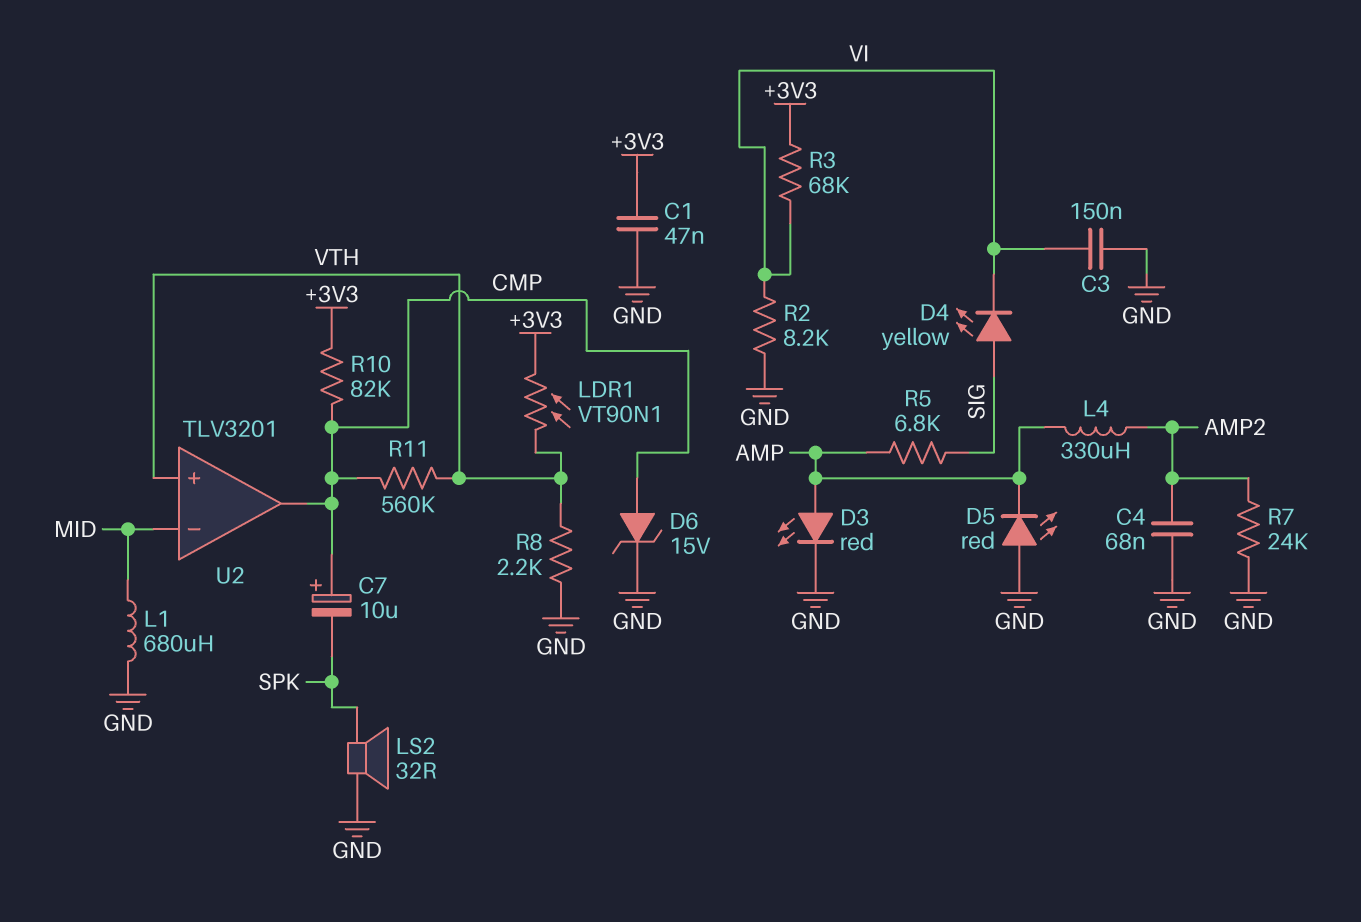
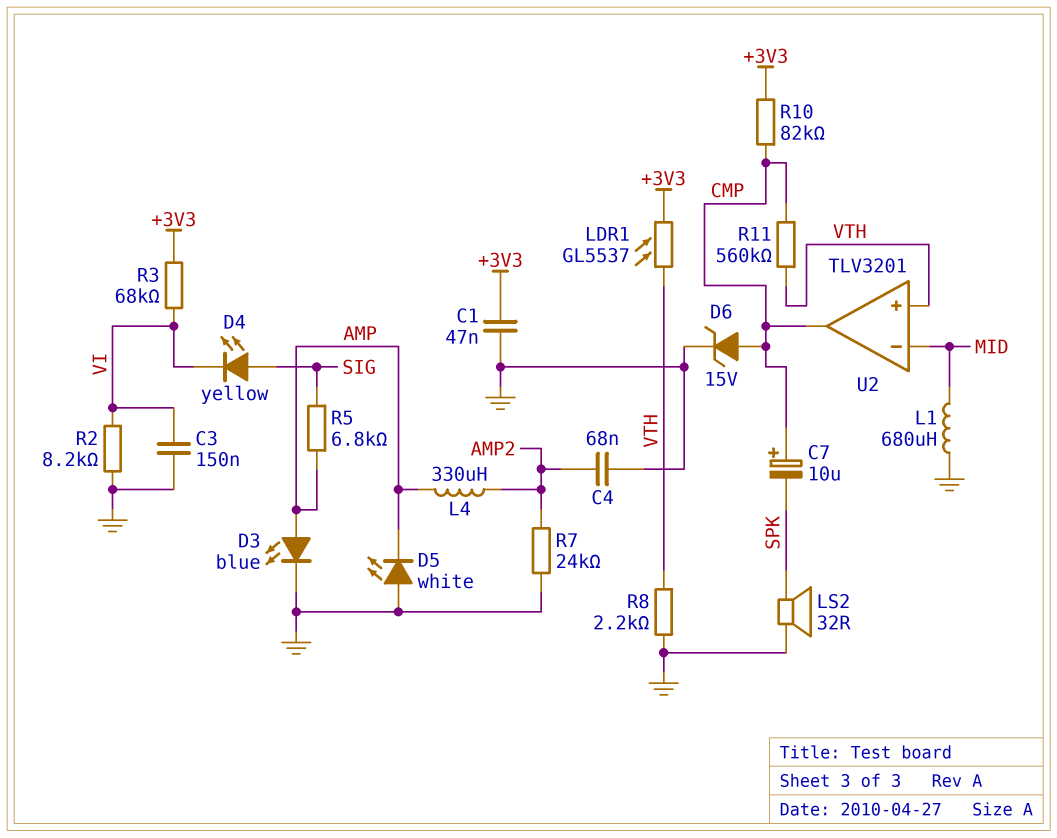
D3: LED red (A AMP, K GND) -> LED blue (A AMP, K GND)
D5: LED red (A GND, K AMP) -> LED white (A GND, K AMP)
LDR1: VT90N1 (+3V3, VTH) -> GL5537 (+3V3, VTH)

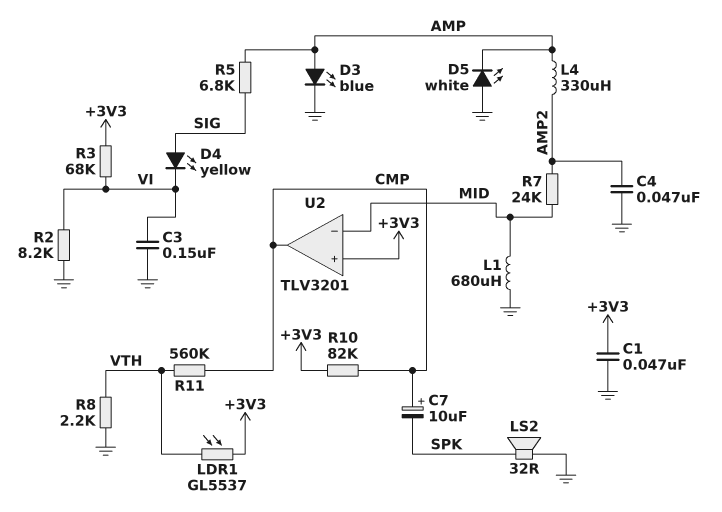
C4: 68nF (AMP2, GND) -> 47nF (AMP2, GND)
D6: zener 15V (A CMP, K GND) -> none
R7: 24k (AMP2, GND) -> 24k (AMP2, MID)
U2 pin in+: VTH -> +3V3

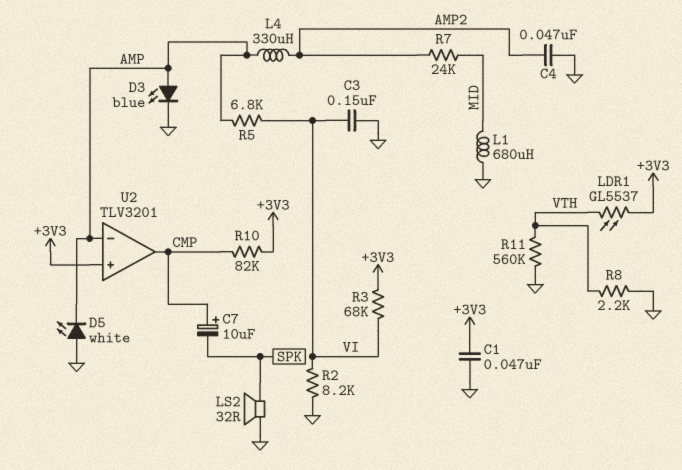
D4: LED yellow (A SIG, K VI) -> none
R5: 6.8k (AMP, SIG) -> 6.8k (AMP, VI)
R11: 560k (CMP, VTH) -> 560k (GND, VTH)
U2 pin in-: MID -> AMP

